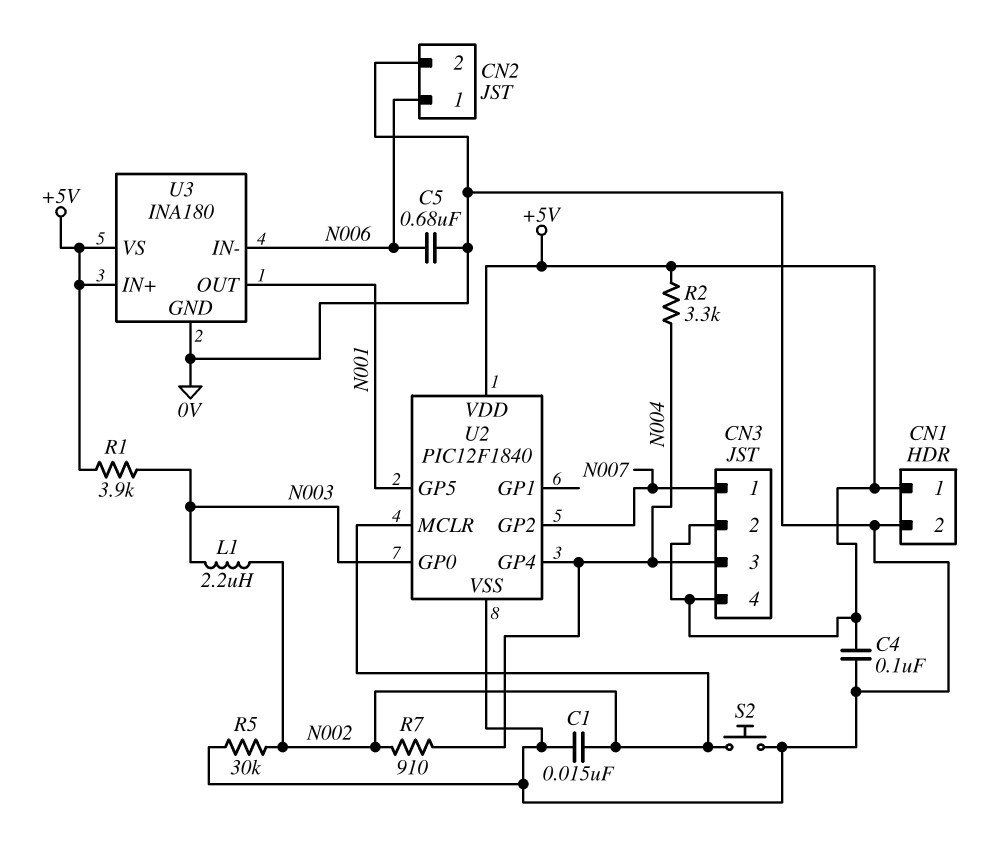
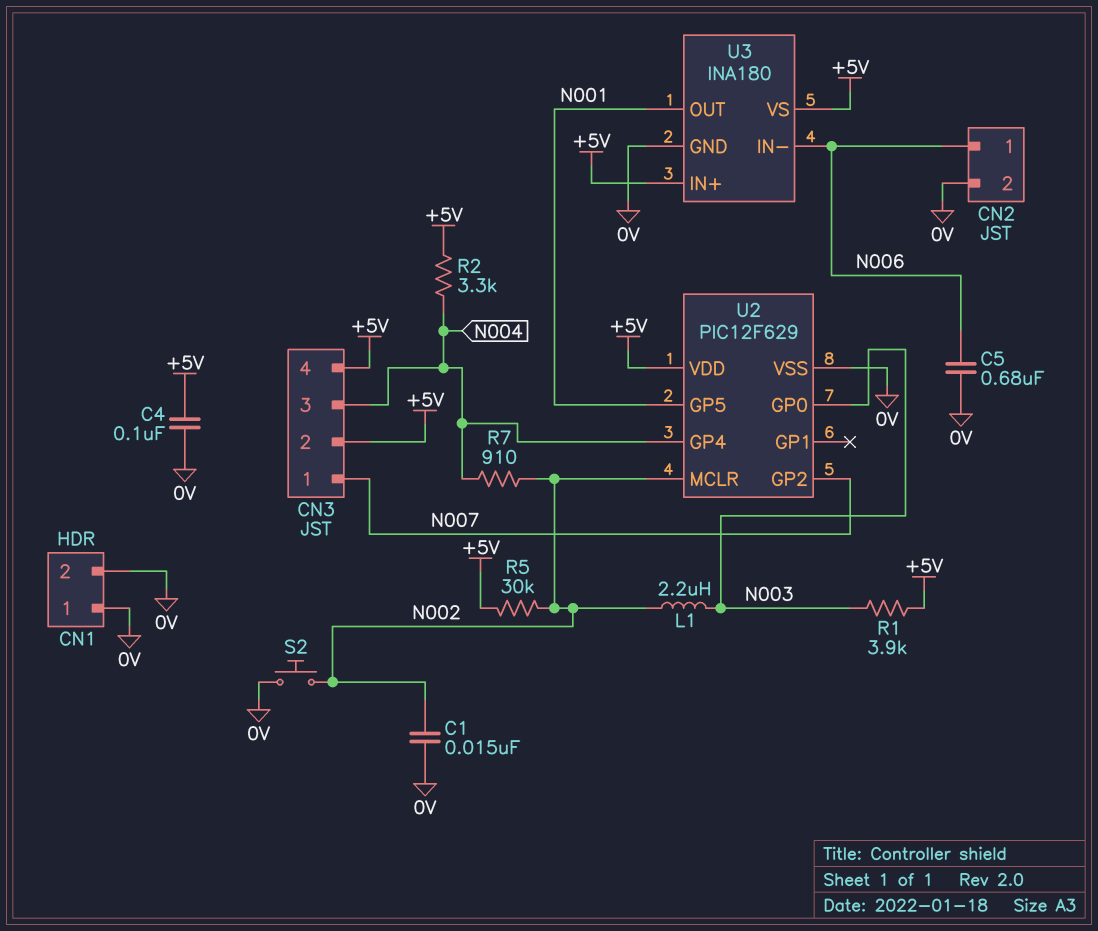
CN1 pin 1: +5V -> 0V
R5: 30k (0V, N002) -> 30k (+5V, N002)
U2: PIC12F1840 -> PIC12F629

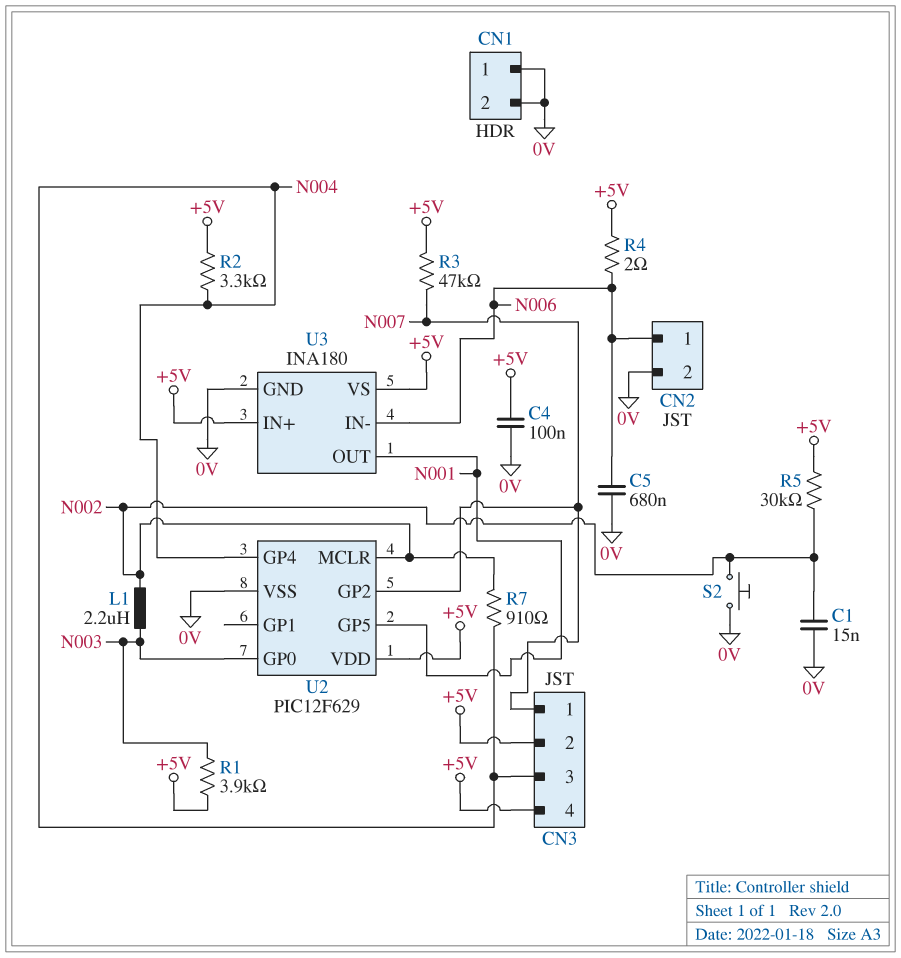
R3: none -> 47k (+5V, N007)
R4: none -> 2 (+5V, N006)

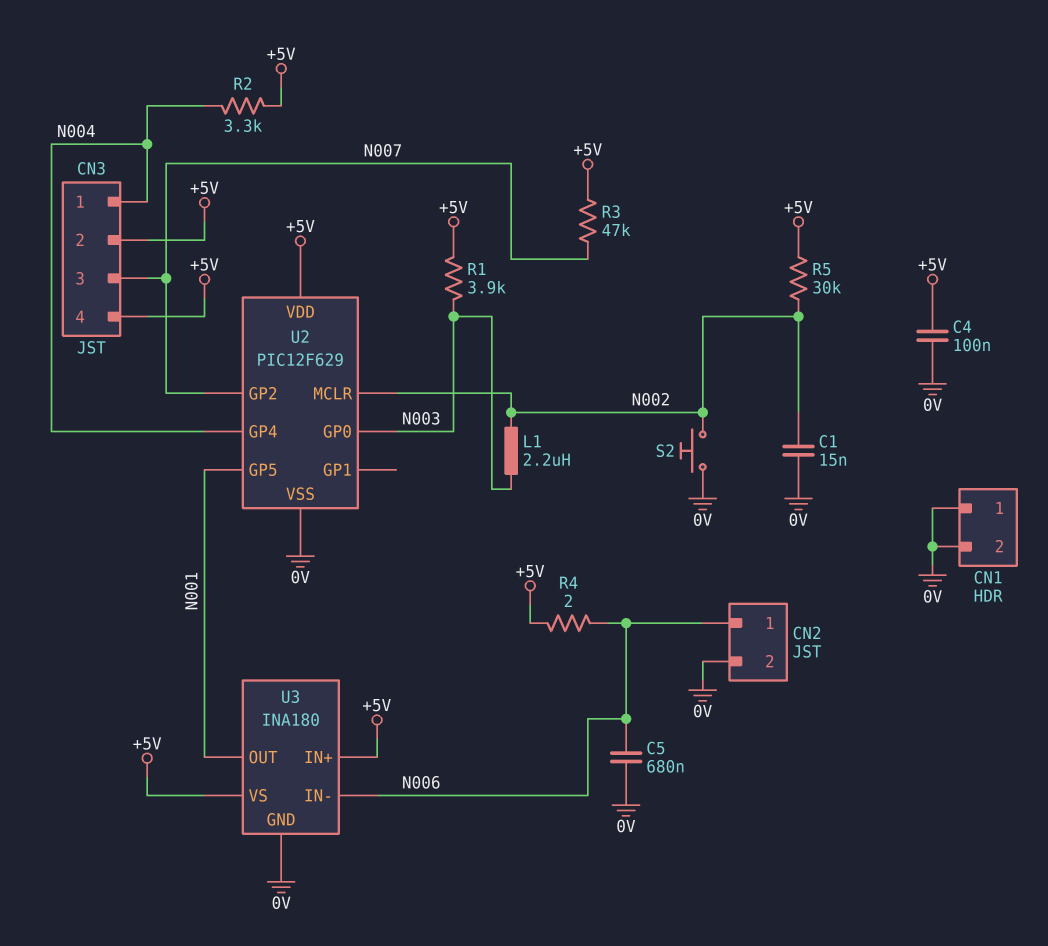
CN3 pin 1: N007 -> N004
CN3 pin 3: N004 -> N007
R7: 910 (N002, N004) -> none

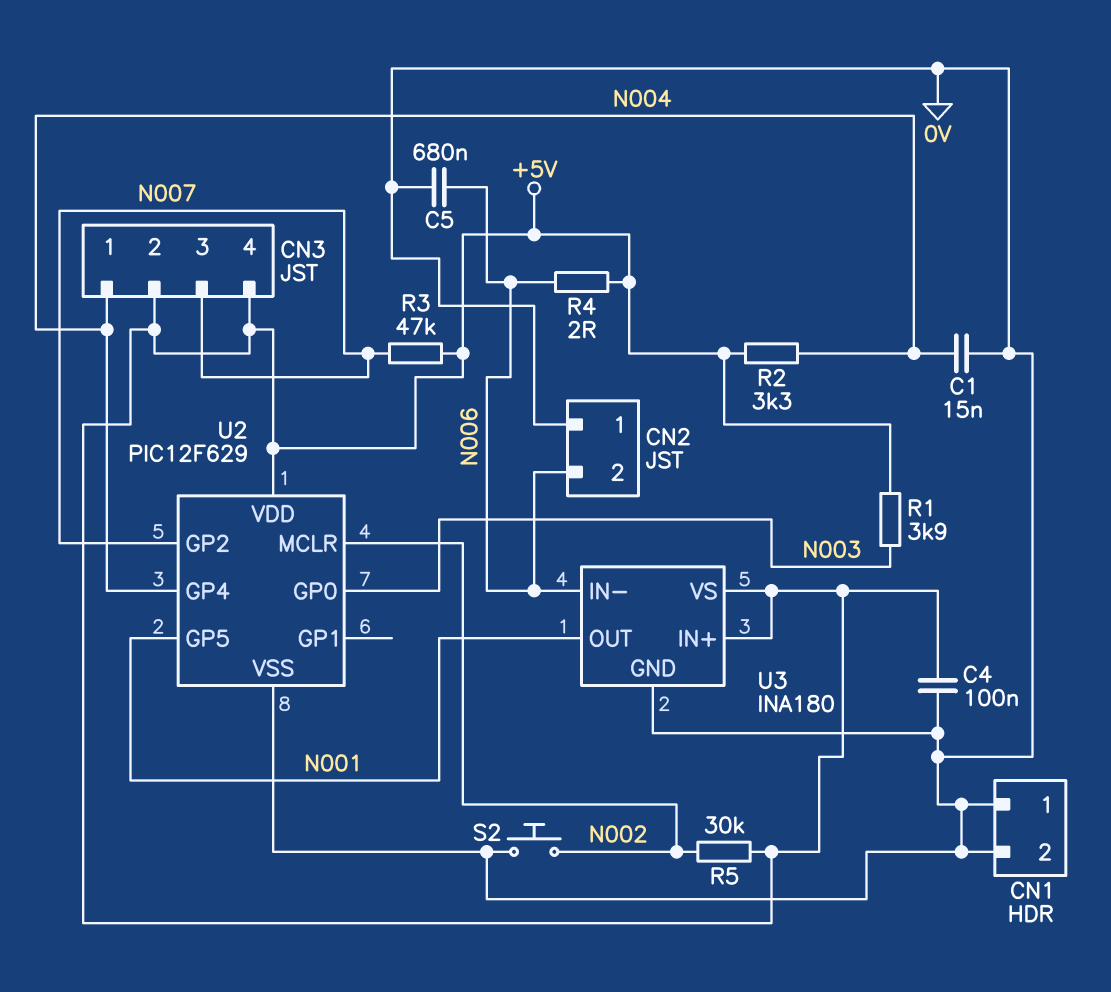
C1: 15nF (0V, N002) -> 15nF (0V, N004)
CN2 pin 1: N006 -> 0V
CN2 pin 2: 0V -> N006
L1: 2.2uH (N002, N003) -> none

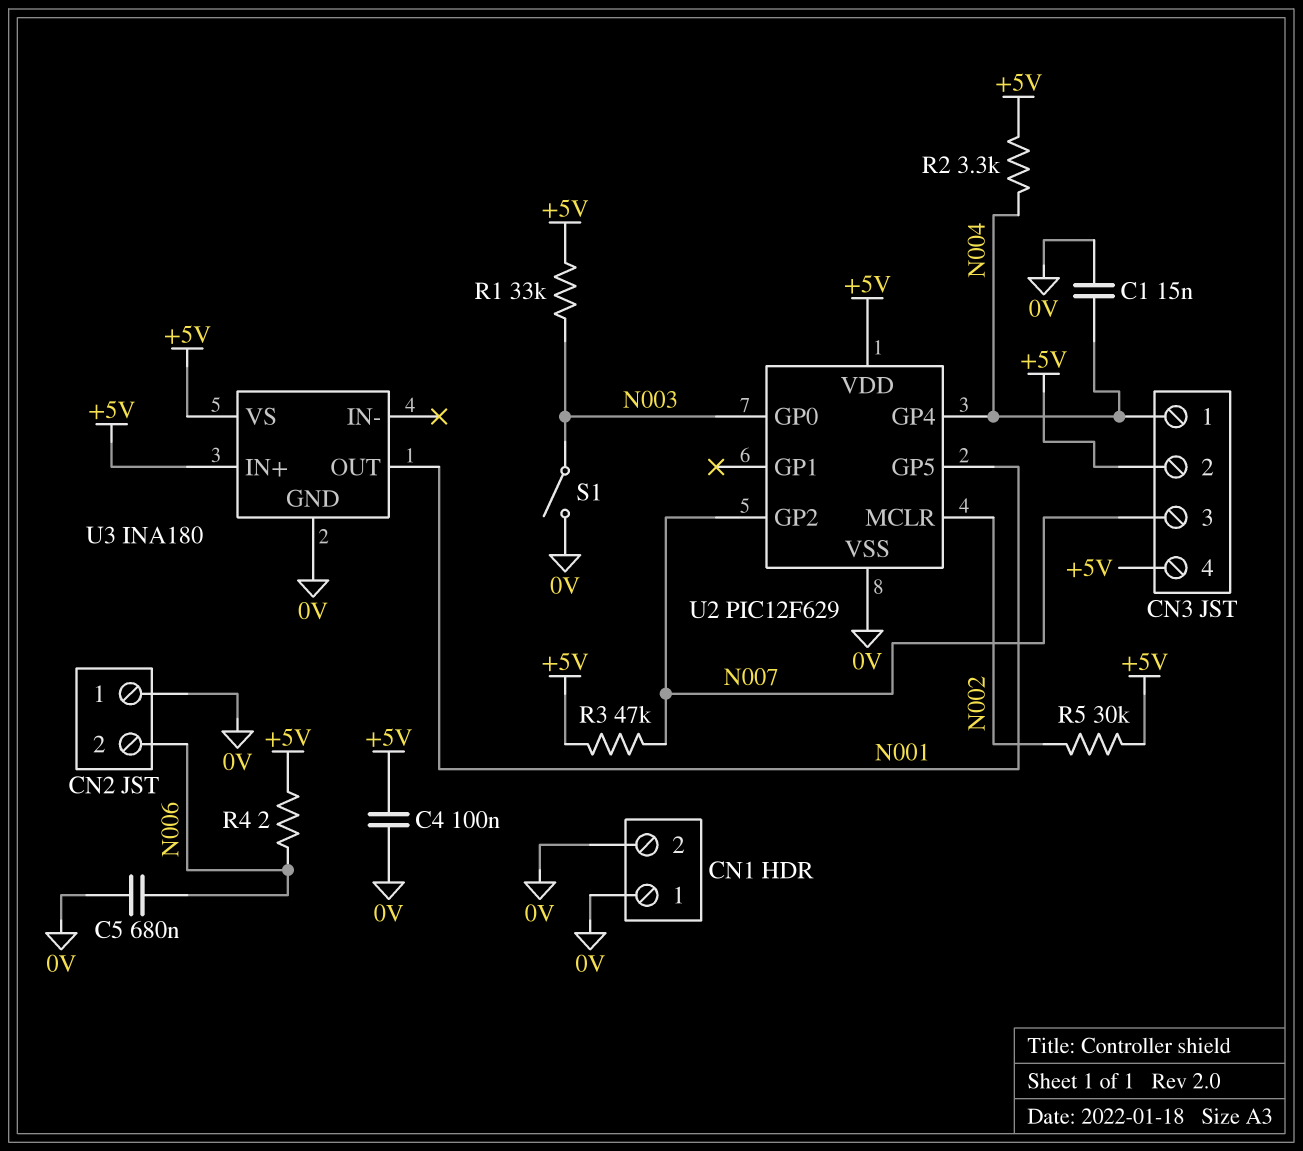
R1: 3.9k (+5V, N003) -> 33k (+5V, N003)
S1: none -> switch (0V, N003)
S2: button (0V, N002) -> none
U3 pin IN-: N006 -> none

